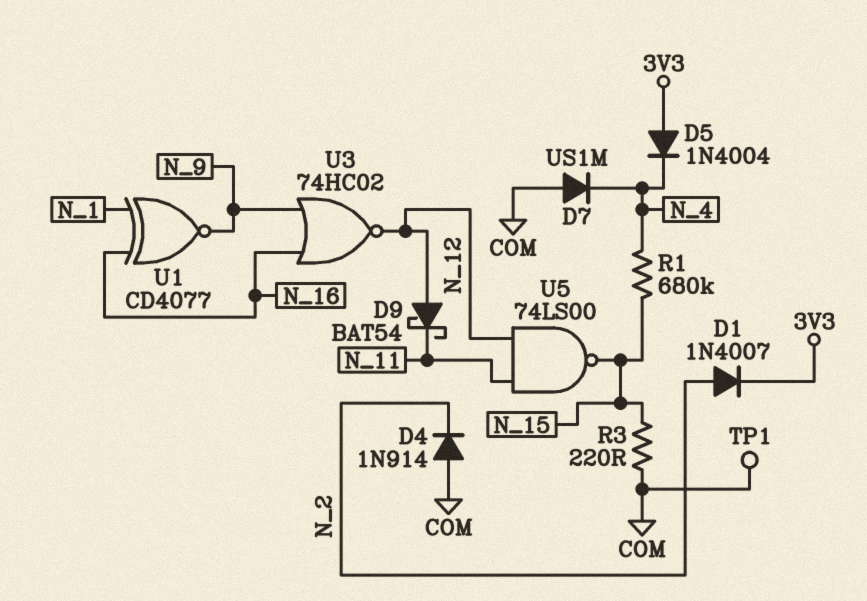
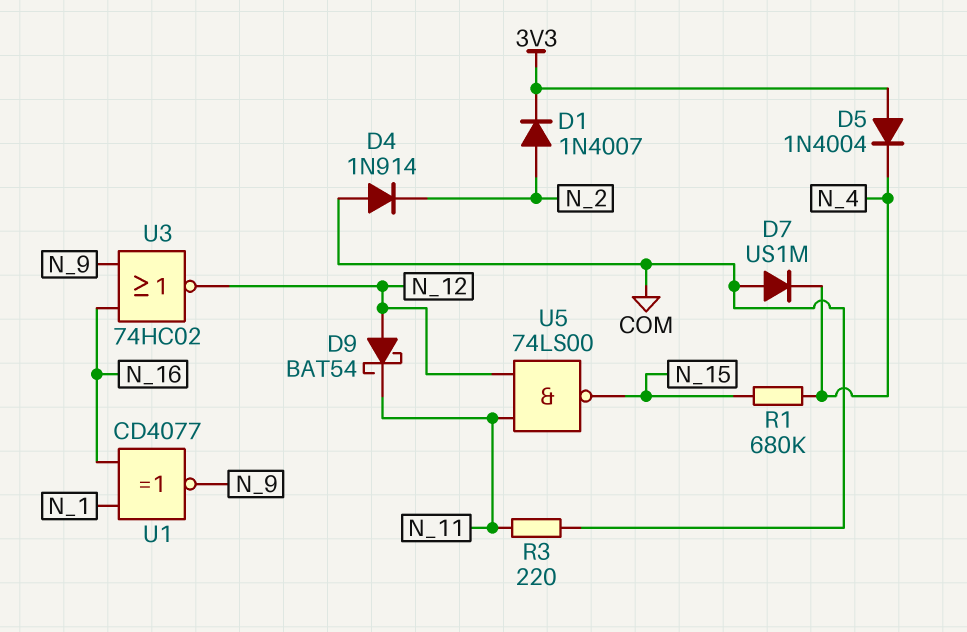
R3: 220 (COM, N_15) -> 220 (COM, N_11)
TP1: test point (COM) -> none

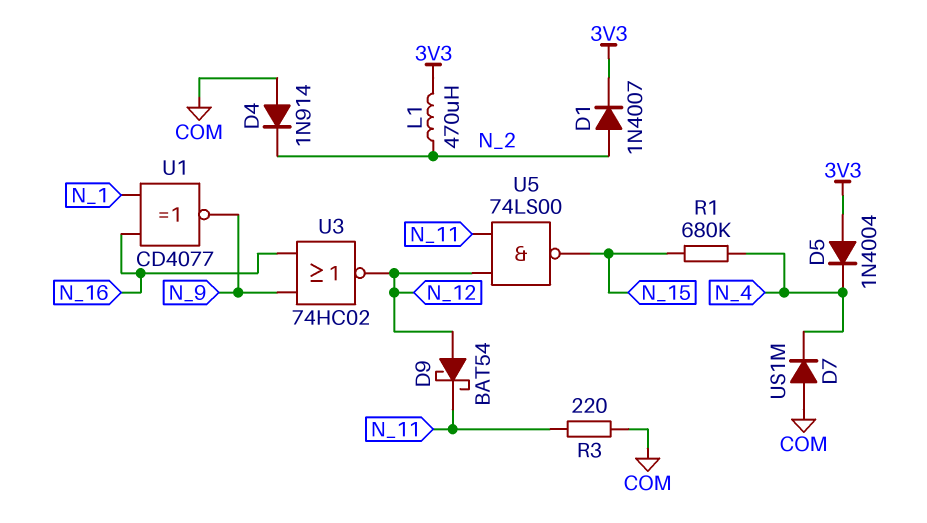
L1: none -> 470uH (3V3, N_2)

